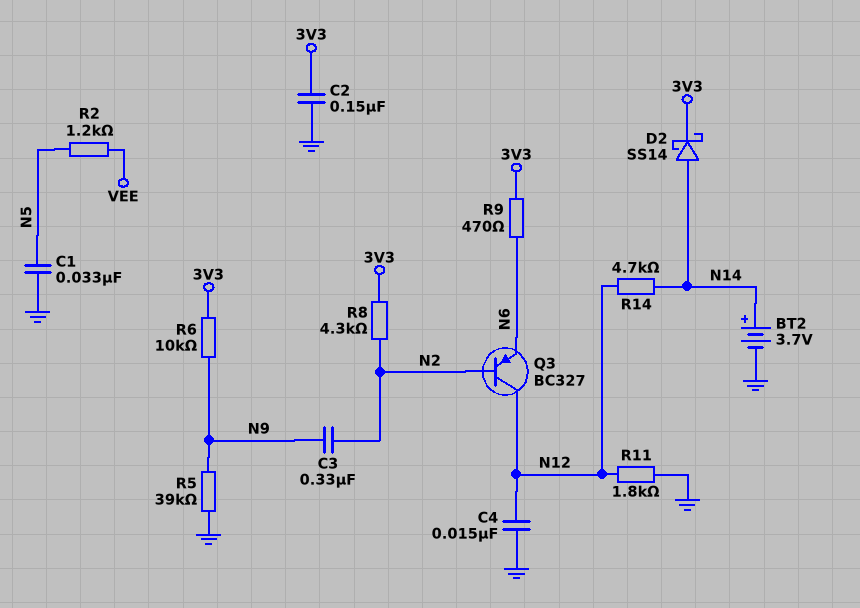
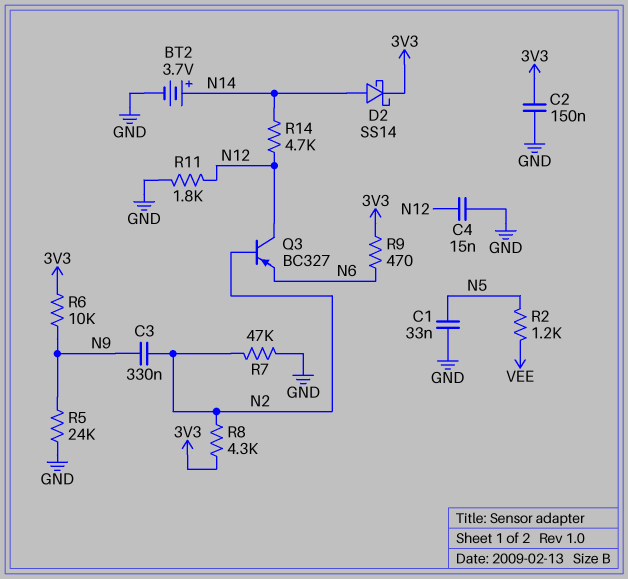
R5: 39k (GND, N9) -> 24k (GND, N9)
R7: none -> 47k (GND, N2)

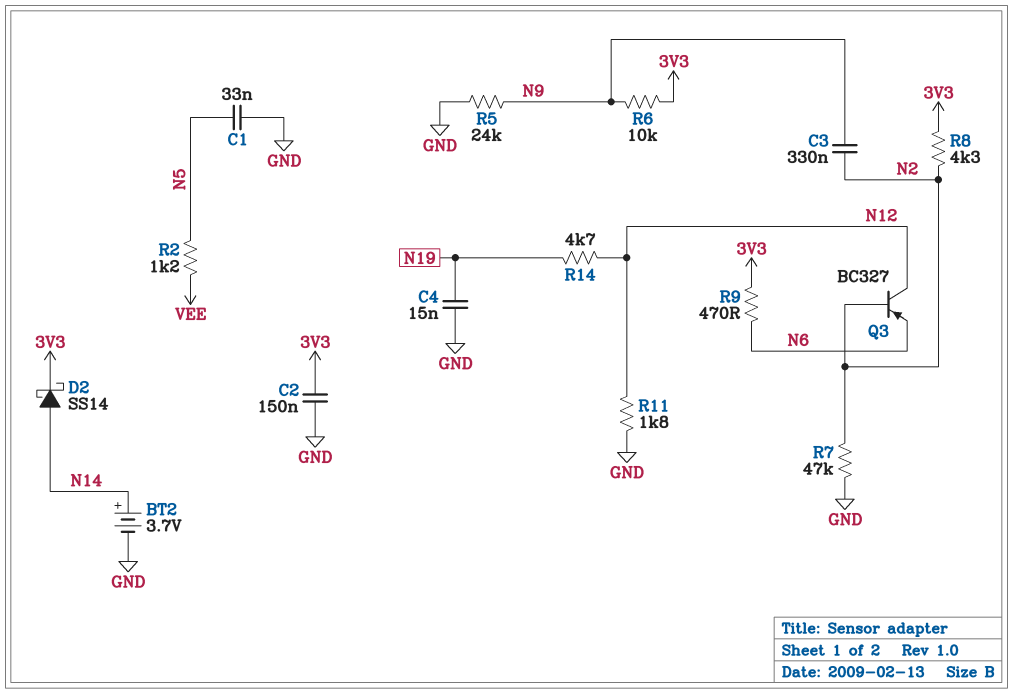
C4: 15nF (GND, N12) -> 15nF (GND, N19)
R14: 4.7k (N12, N14) -> 4.7k (N12, N19)

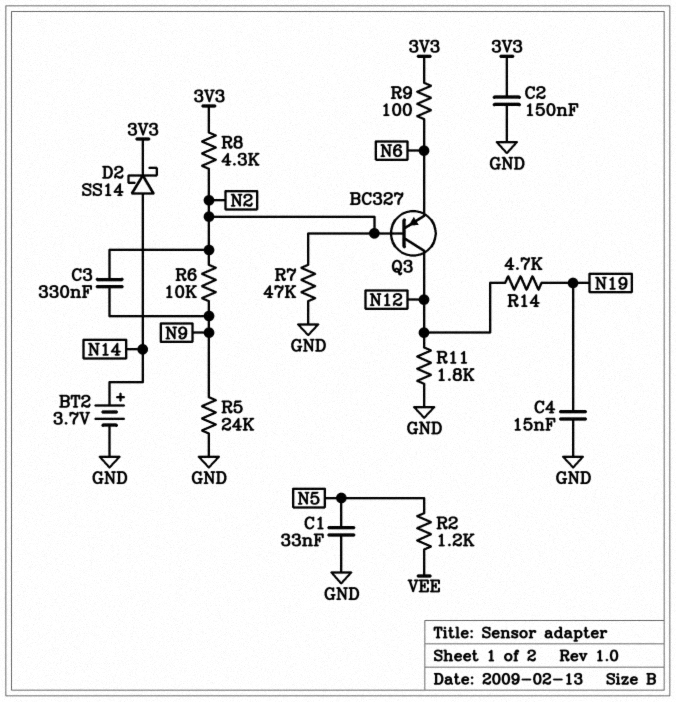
R6: 10k (3V3, N9) -> 10k (N2, N9)
R9: 470 (3V3, N6) -> 100 (3V3, N6)

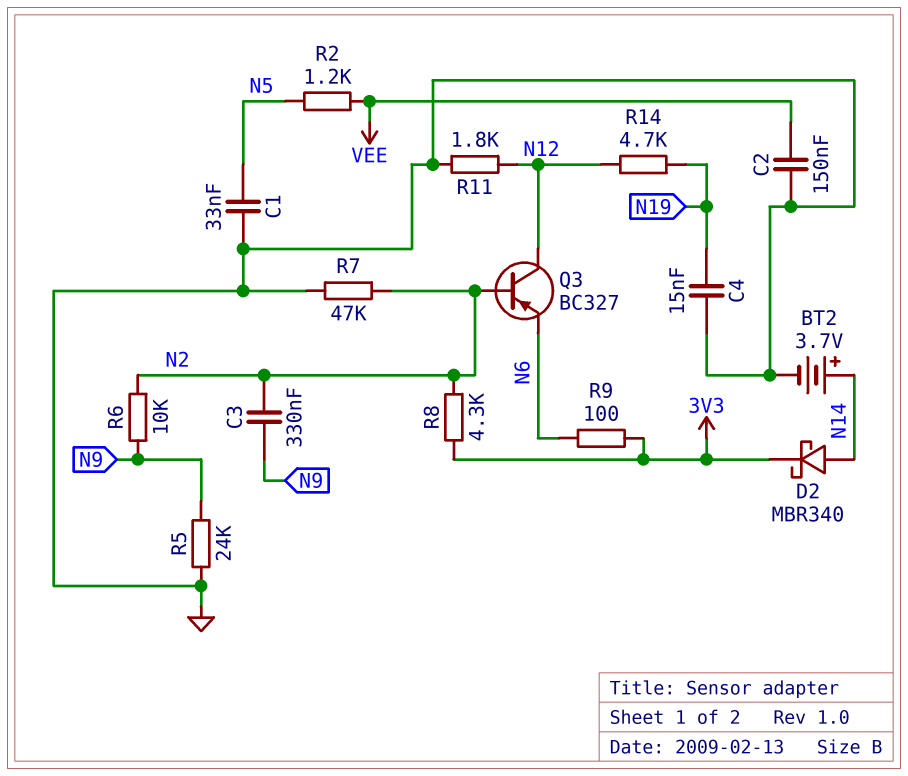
C2: 150nF (3V3, GND) -> 150nF (GND, VEE)
D2: schottky SS14 (A N14, K 3V3) -> schottky MBR340 (A N14, K 3V3)

